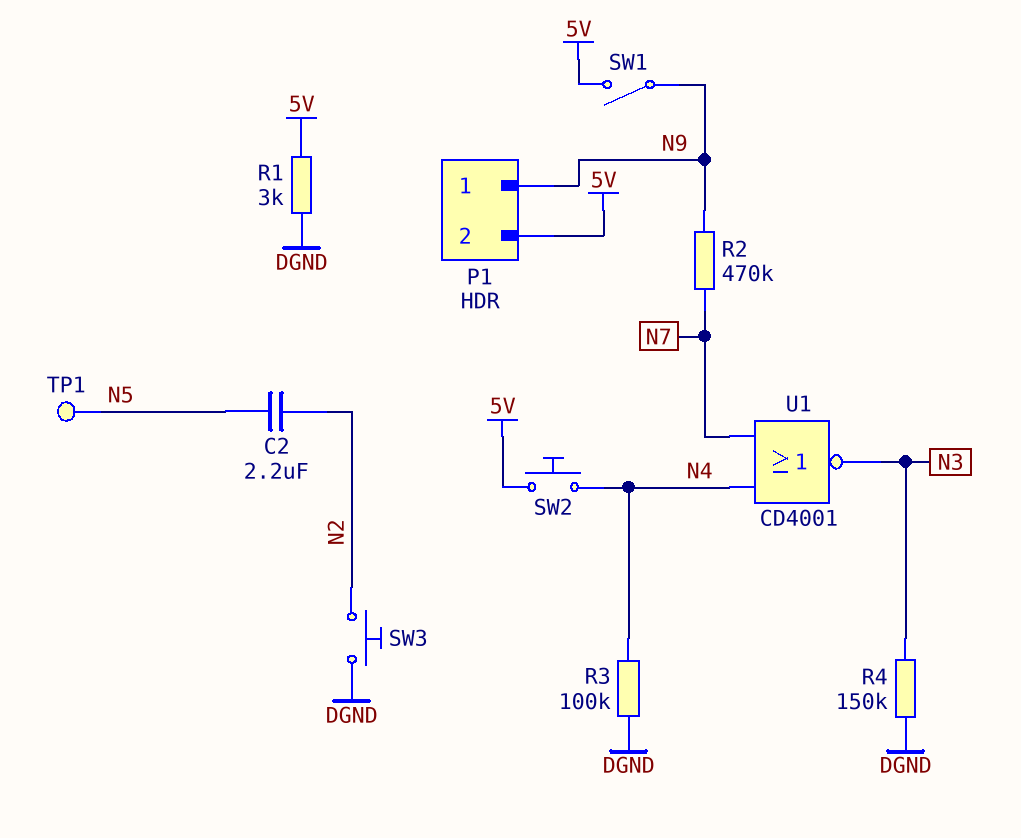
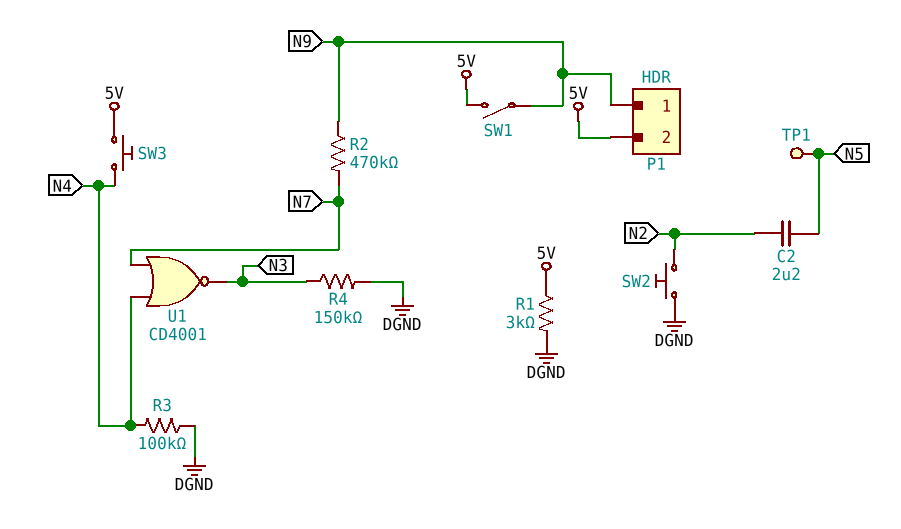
SW2: button (5V, N4) -> button (DGND, N2)
SW3: button (DGND, N2) -> button (5V, N4)

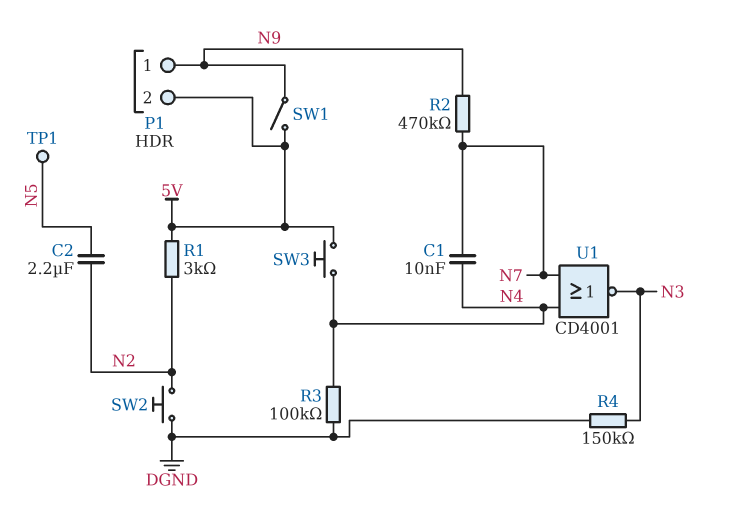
C1: none -> 10nF (N4, N7)
R1: 3k (5V, DGND) -> 3k (5V, N2)

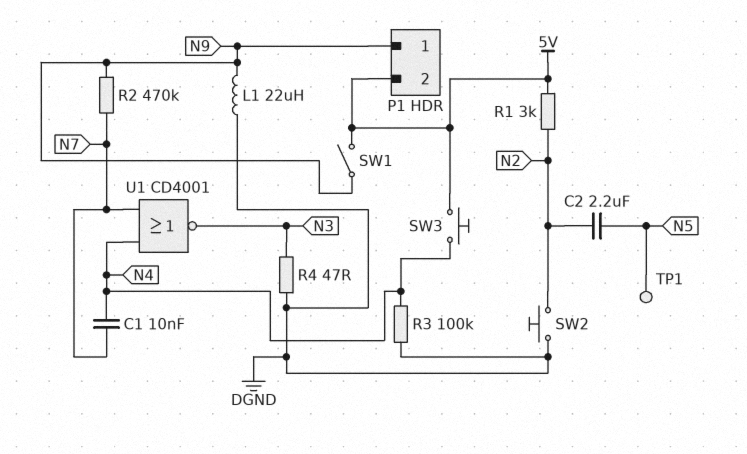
L1: none -> 22uH (DGND, N9)
R4: 150k (DGND, N3) -> 47 (DGND, N3)

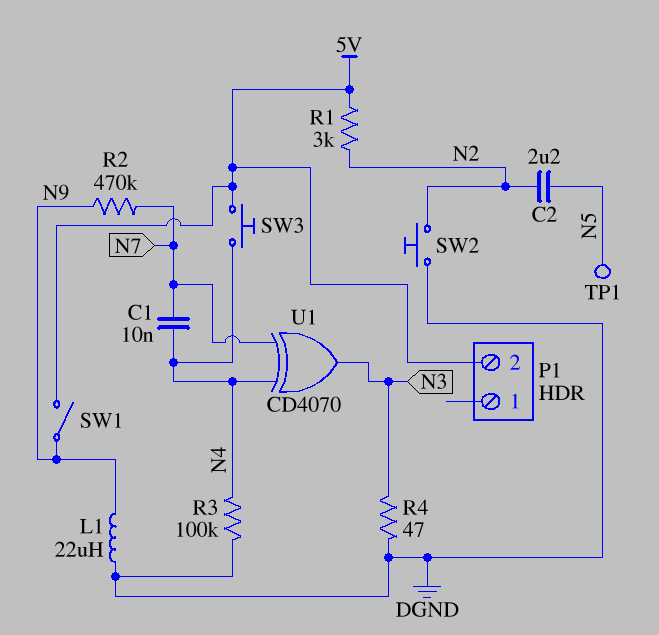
P1 pin 1: N9 -> none
U1: NOR CD4001 (in N4, in N7, out N3) -> XOR CD4070 (in N4, in N7, out N3)

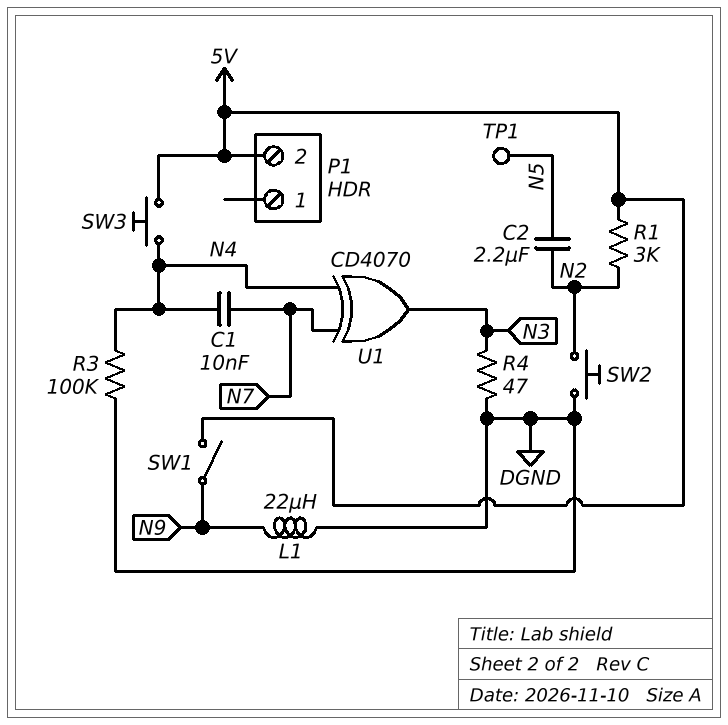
R2: 470k (N7, N9) -> none

